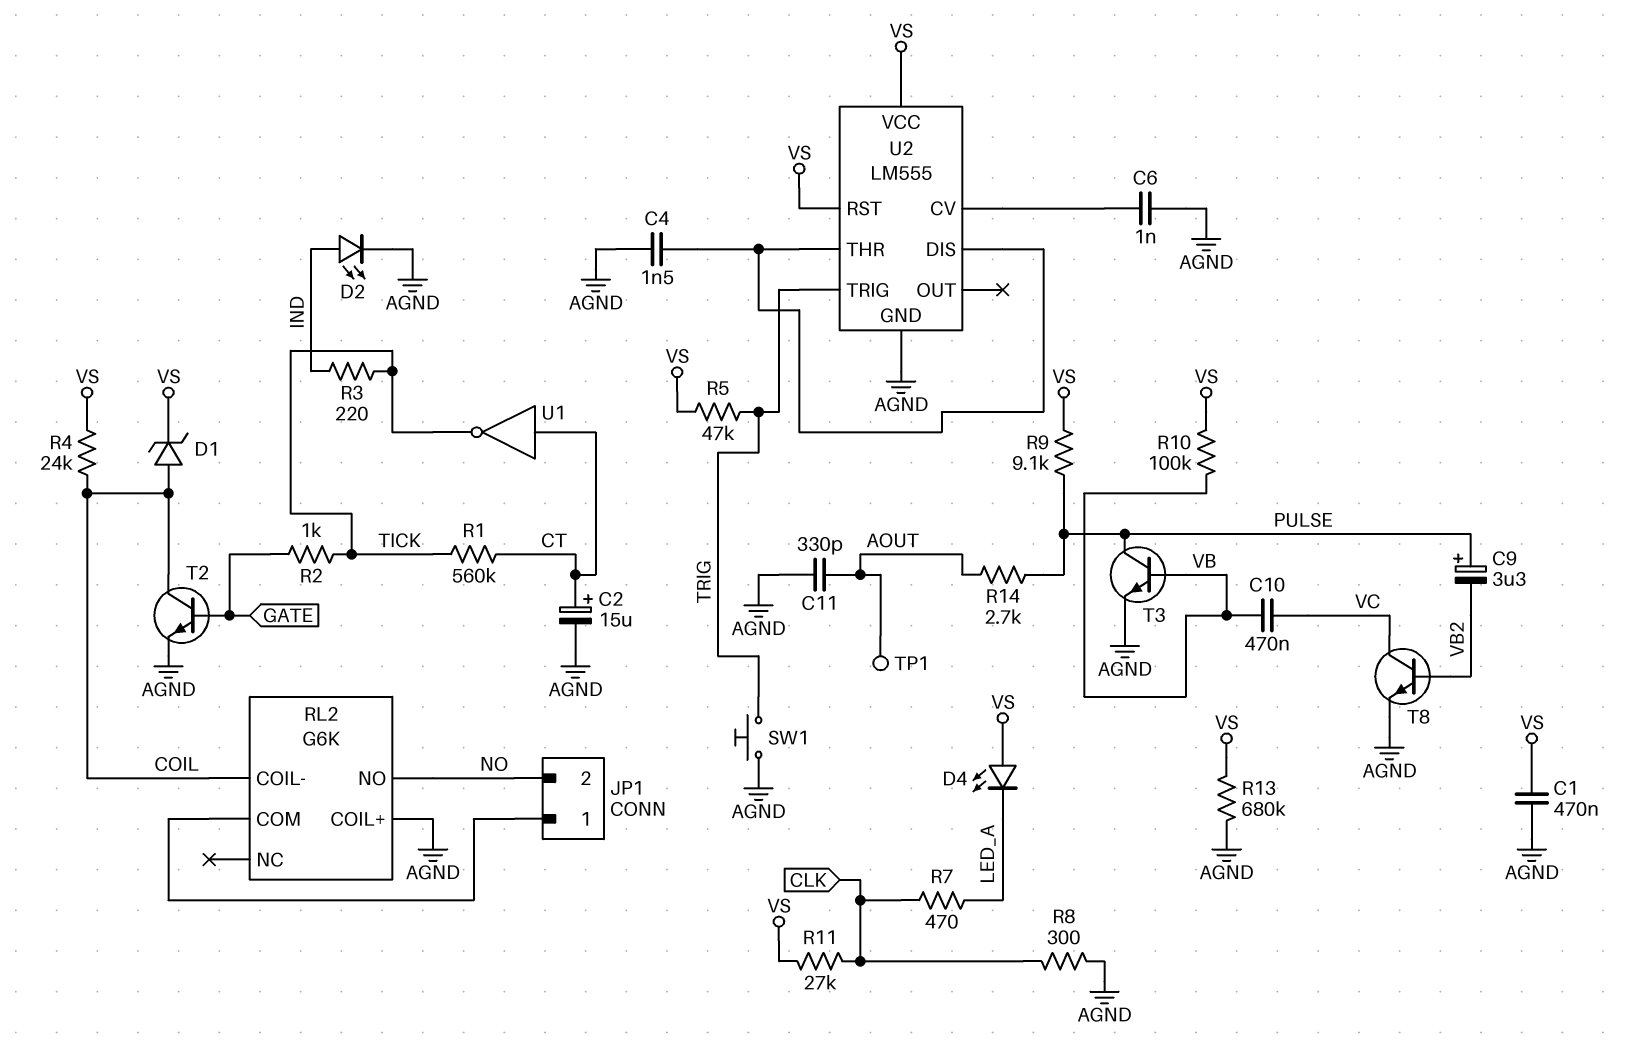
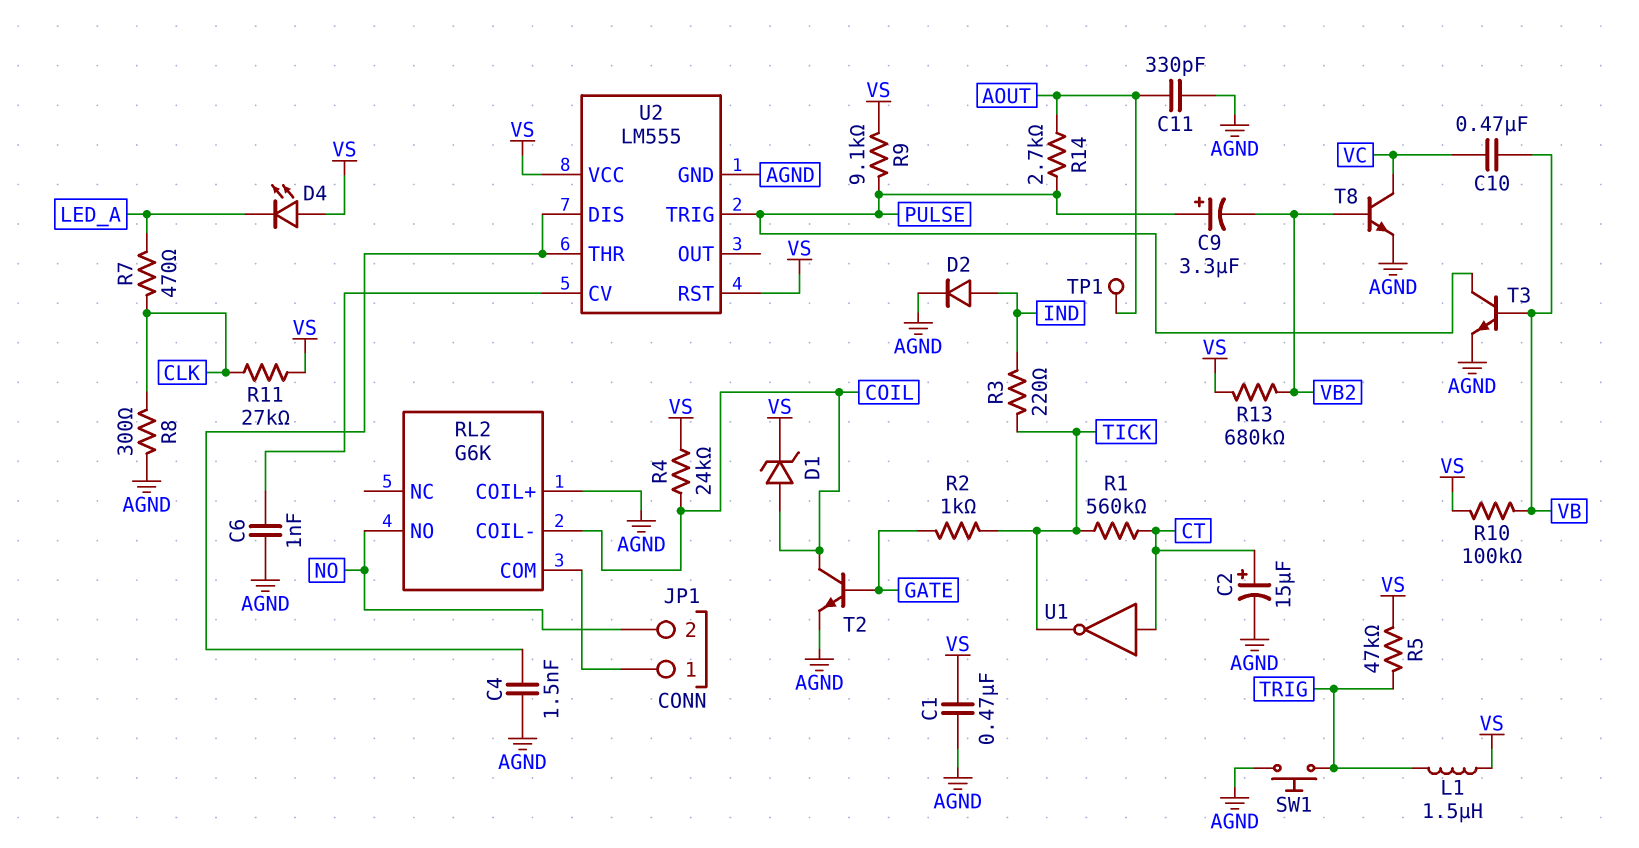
D2: LED (A IND, K AGND) -> diode (A IND, K AGND)
L1: none -> 1.5uH (TRIG, VS)
R13: 680k (AGND, VS) -> 680k (VB2, VS)
U2 pin TRIG: TRIG -> PULSE

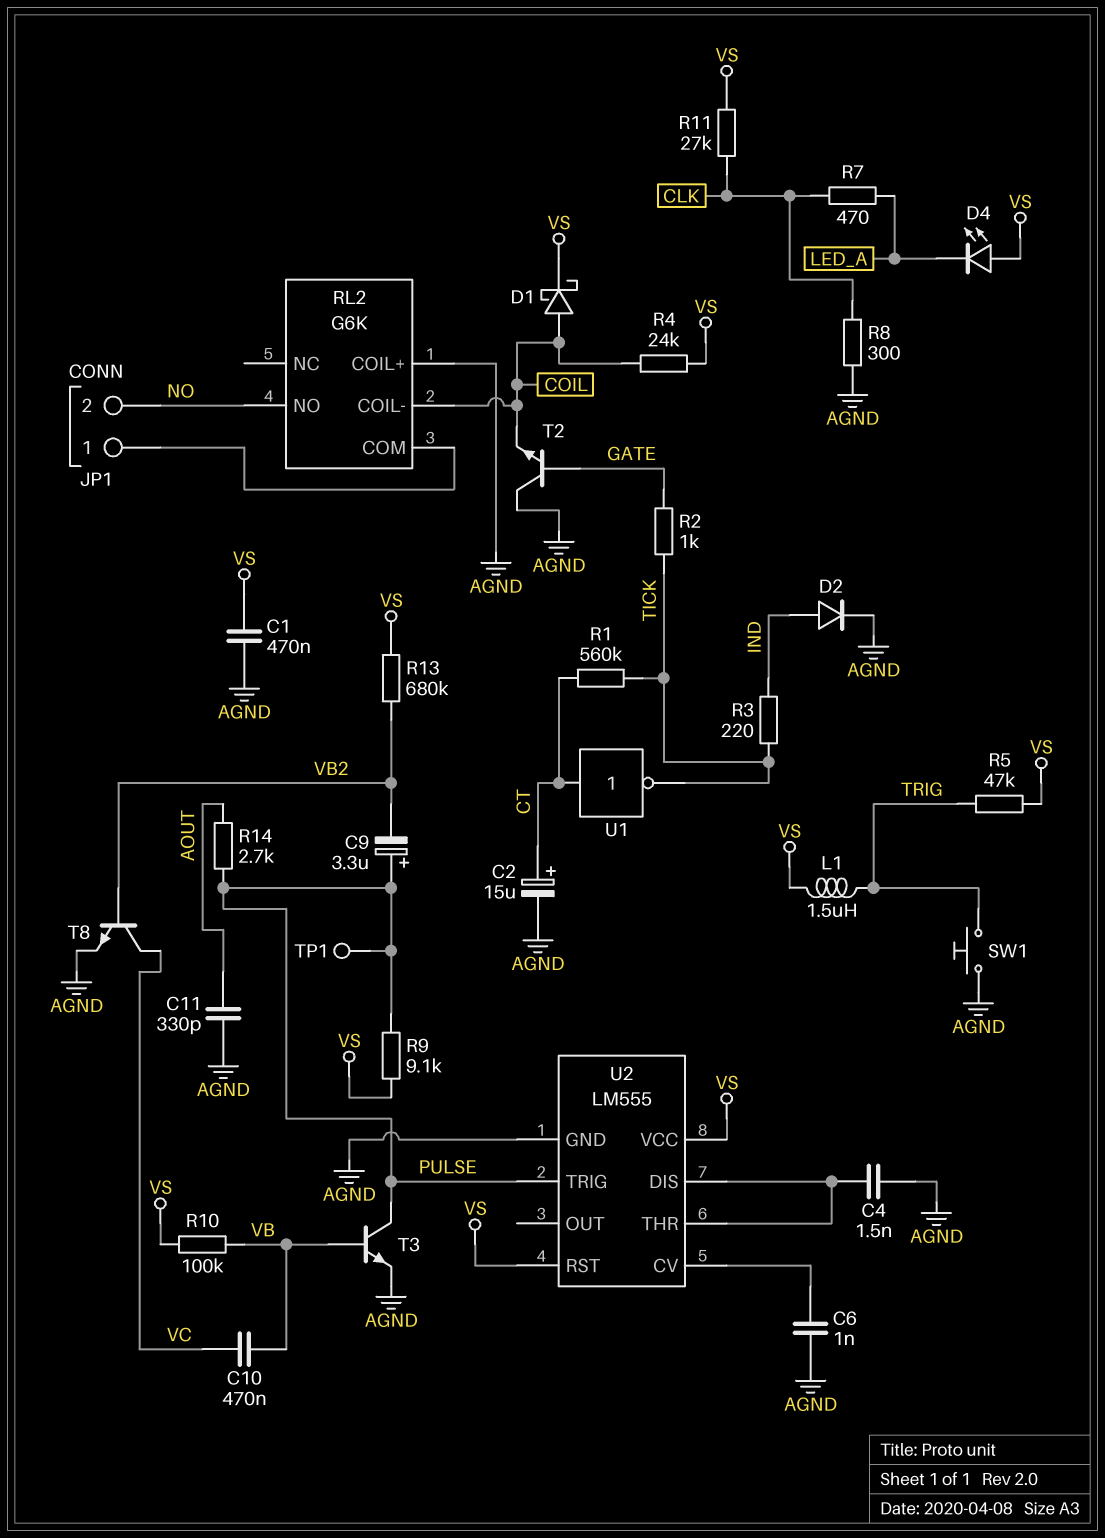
D1: zener (A COIL, K VS) -> schottky (A COIL, K VS)
T2: NPN (B GATE, C COIL, E AGND) -> NPN (B GATE, C AGND, E COIL)
TP1: test point (AOUT) -> test point (PULSE)

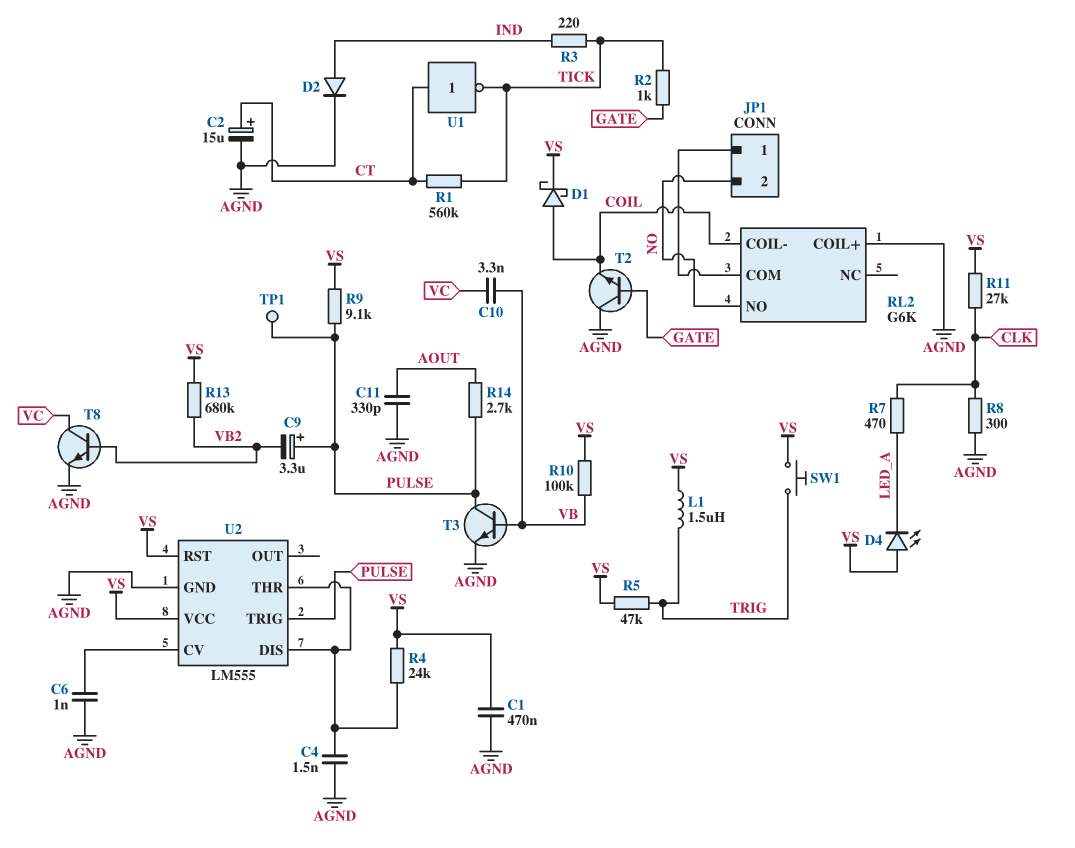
C10: 470nF (VB, VC) -> 3.3nF (VB, VC)
R4: 24k (COIL, VS) -> 24k (U2/DIS, VS)
SW1: button (AGND, TRIG) -> button (TRIG, VS)

